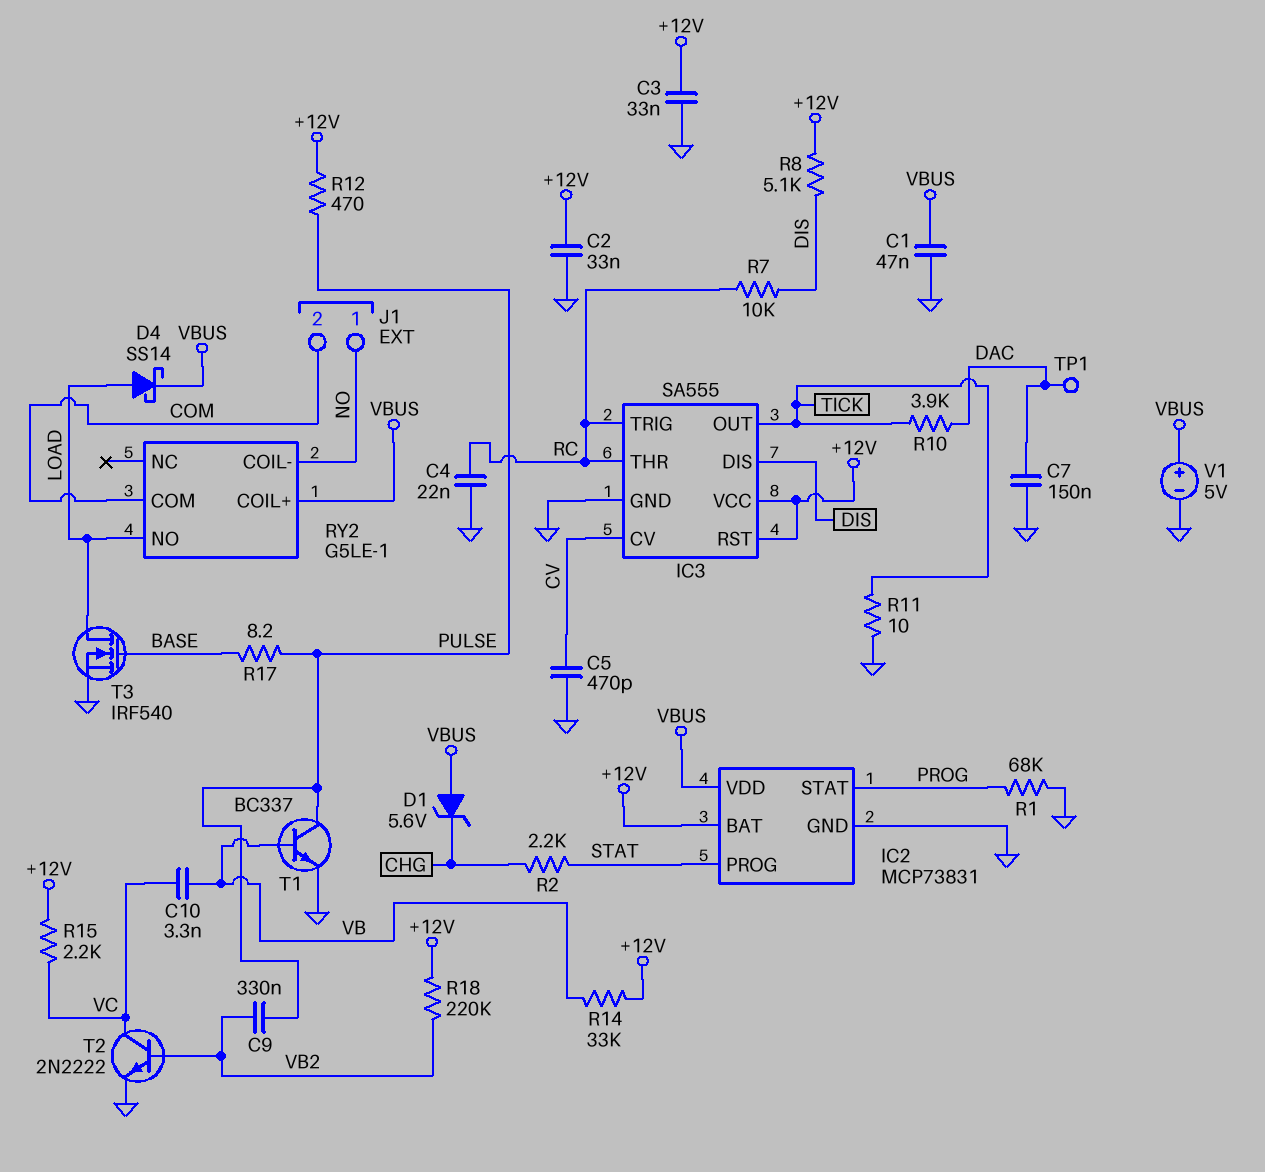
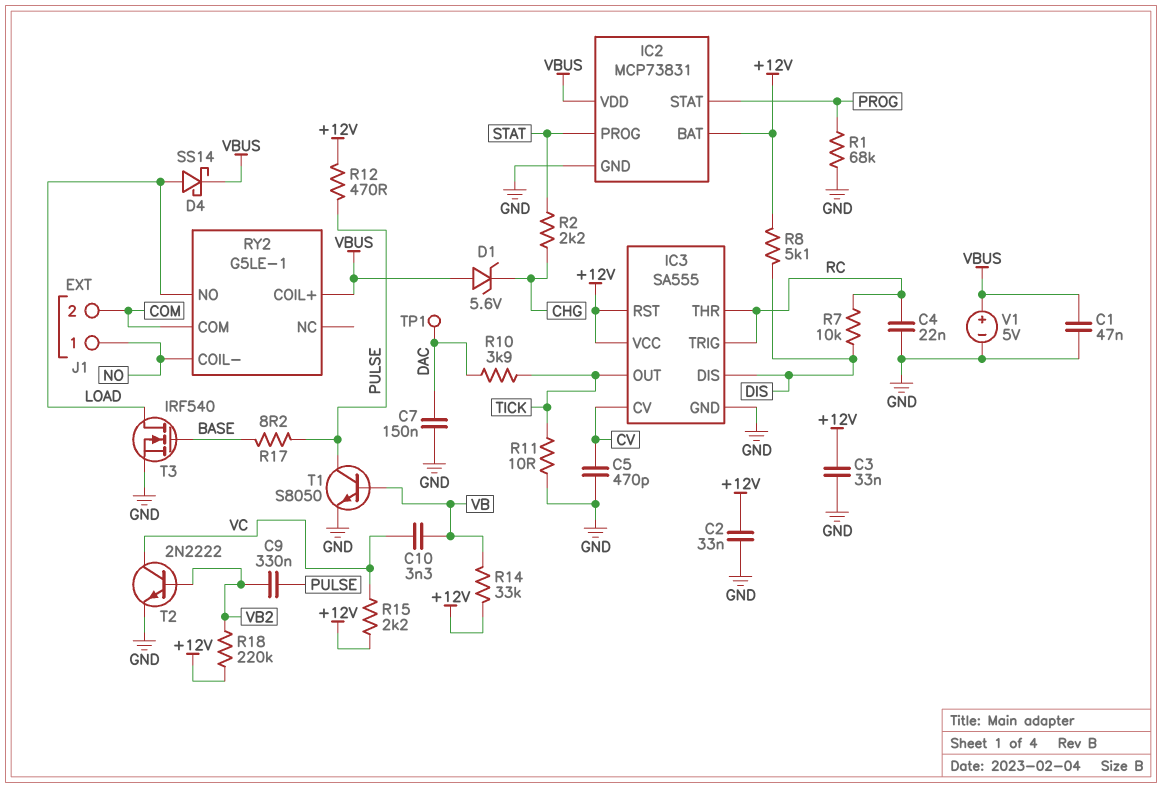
T1: NPN BC337 (B VB, C PULSE, E GND) -> NPN S8050 (B VB, C PULSE, E GND)

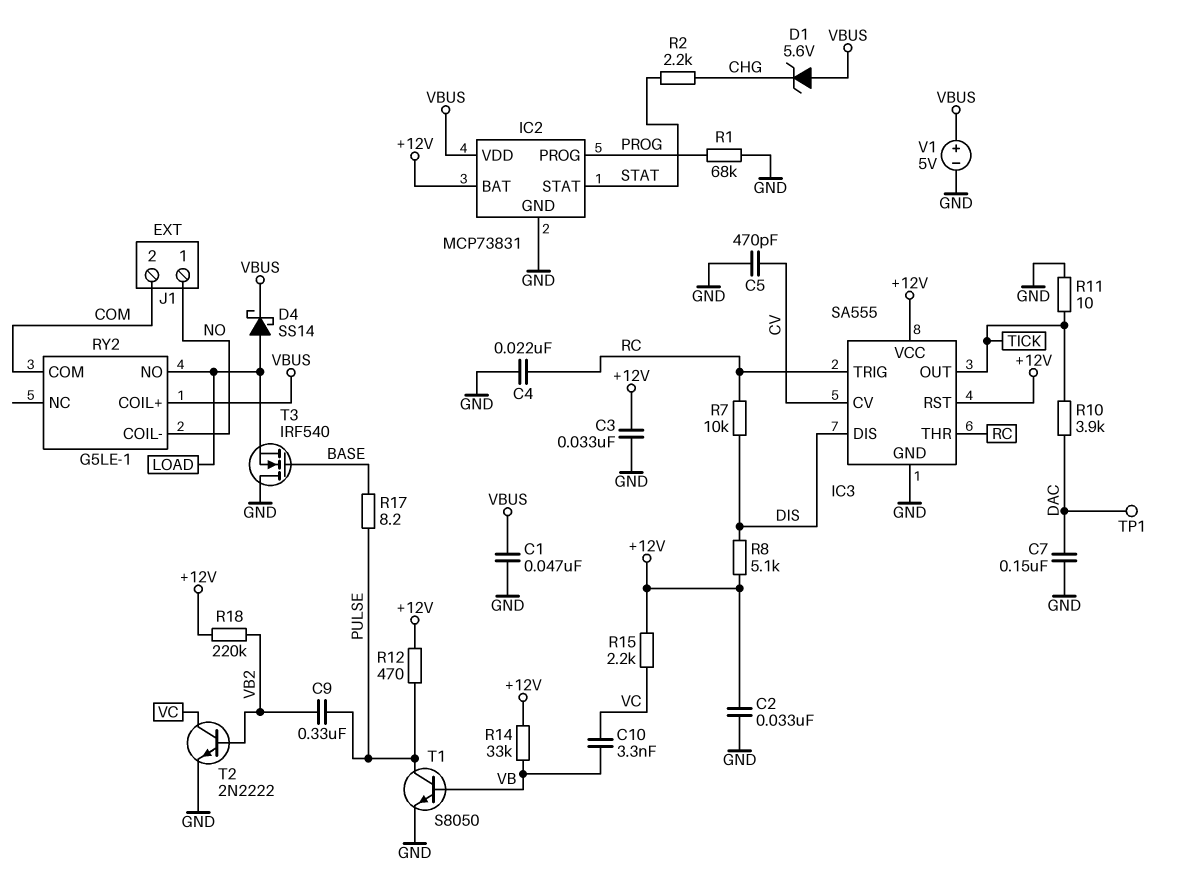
IC2 pin PROG: STAT -> PROG
IC2 pin STAT: PROG -> STAT
T3: NMOS IRF540 (G BASE, D LOAD, S GND) -> NMOS IRF540 (G BASE, D GND, S LOAD)

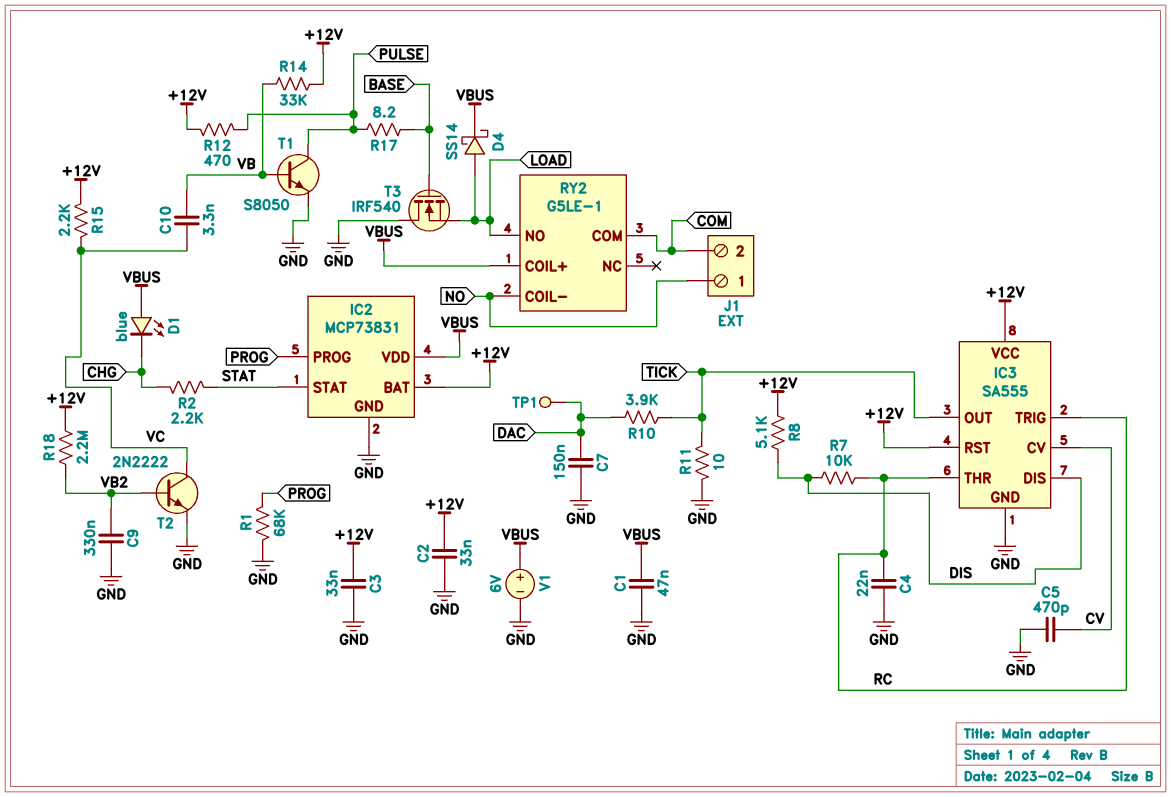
C9: 330nF (PULSE, VB2) -> 330nF (GND, VB2)
D1: zener 5.6V (A VBUS, K CHG) -> LED blue (A VBUS, K CHG)
R18: 220k (+12V, VB2) -> 2.2M (+12V, VB2)
V1: 5V (plus VBUS, minus GND) -> 6V (plus VBUS, minus GND)

